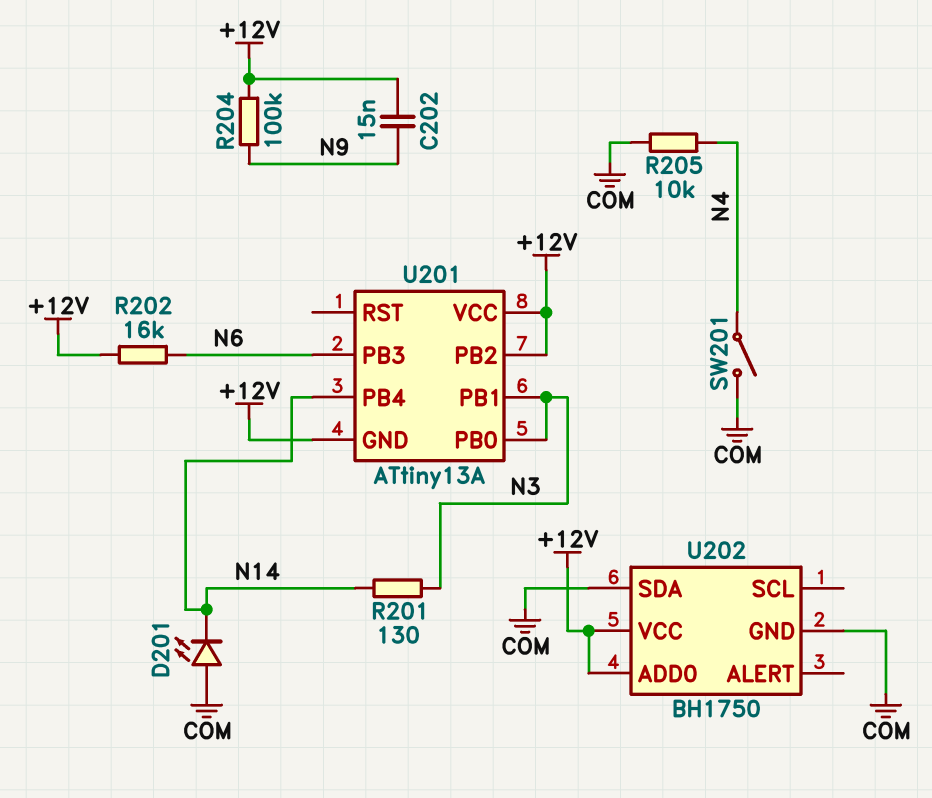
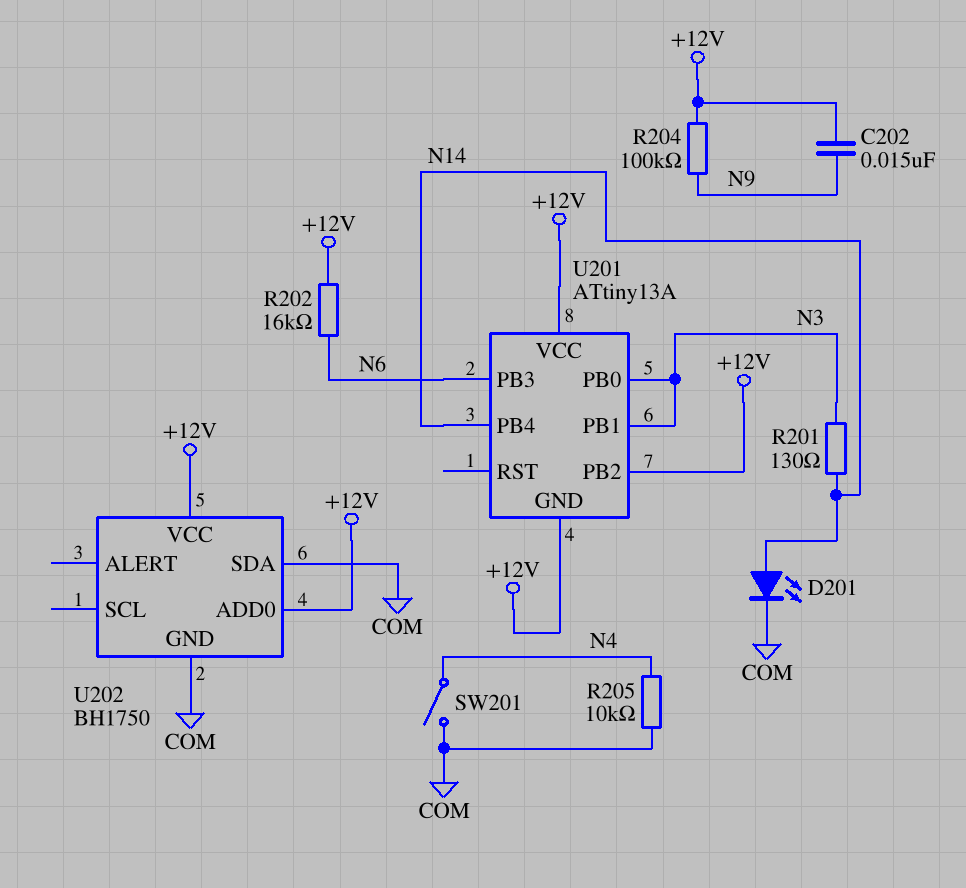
D201: LED (A COM, K N14) -> LED (A N14, K COM)

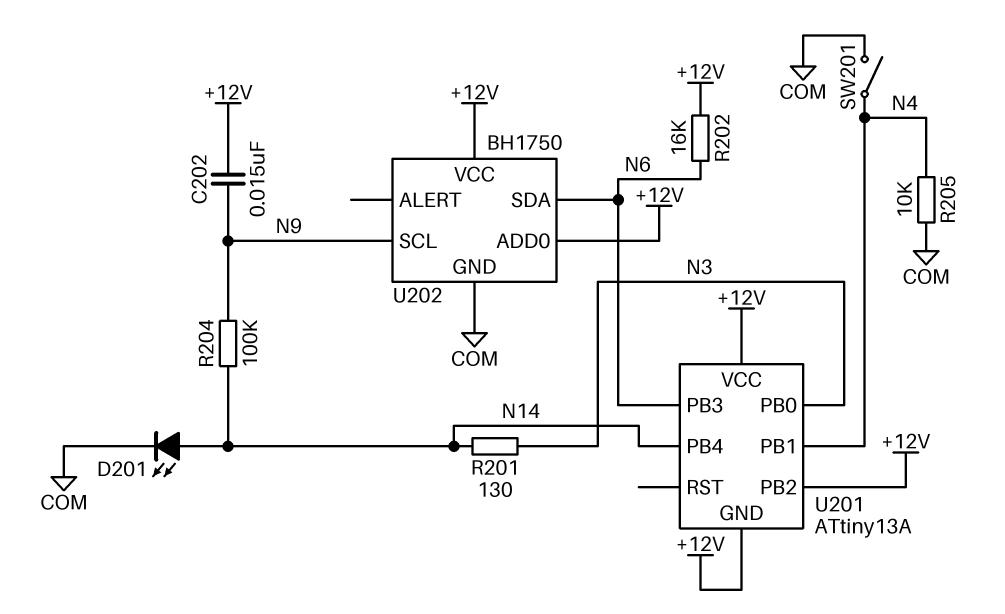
R204: 100k (+12V, N9) -> 100k (N9, N14)
U201 pin PB1: N3 -> N4
U202 pin SCL: none -> N9
U202 pin SDA: COM -> N6

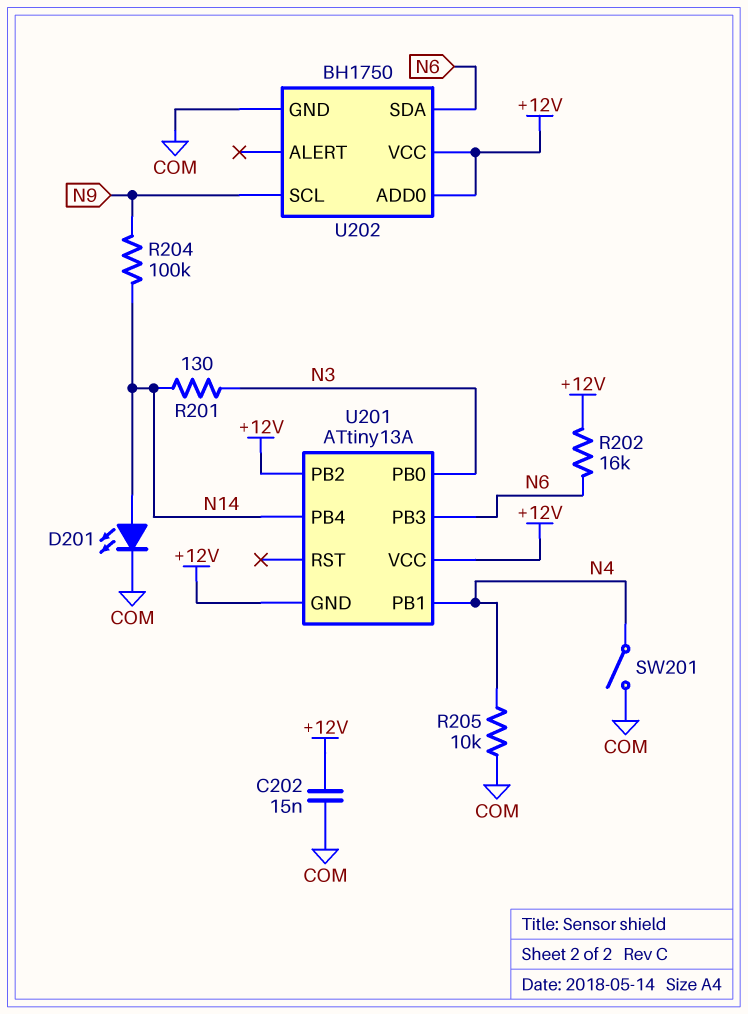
C202: 15nF (+12V, N9) -> 15nF (+12V, COM)

